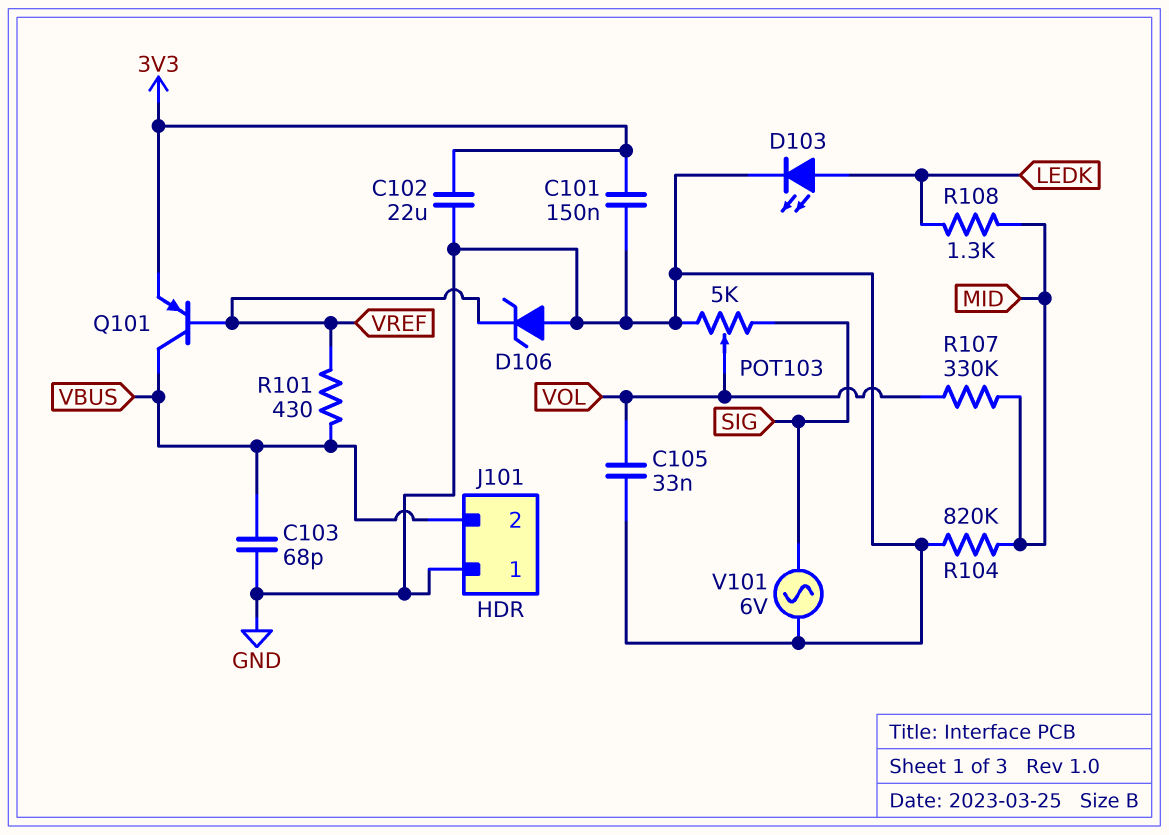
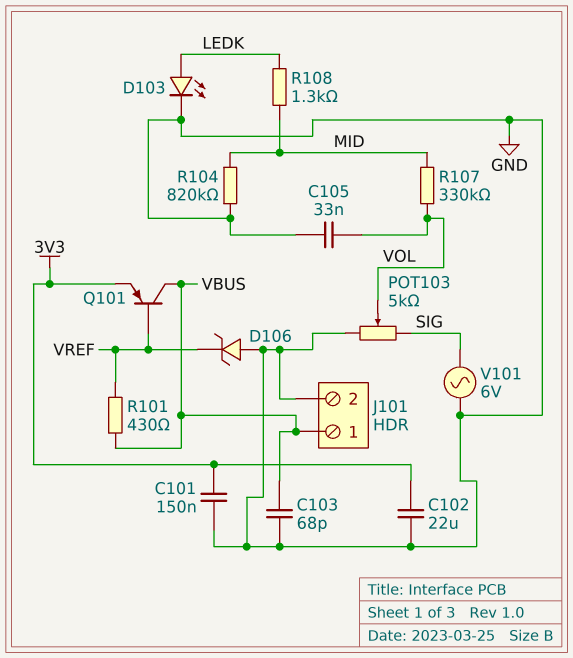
J101 pin 1: GND -> VBUS
J101 pin 2: VBUS -> GND

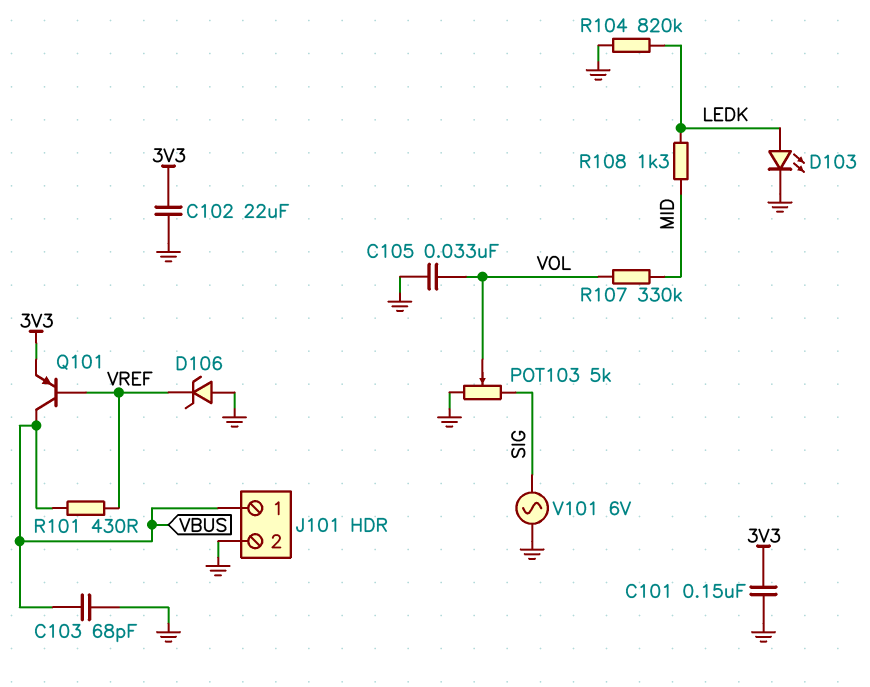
R104: 820k (GND, MID) -> 820k (GND, LEDK)

